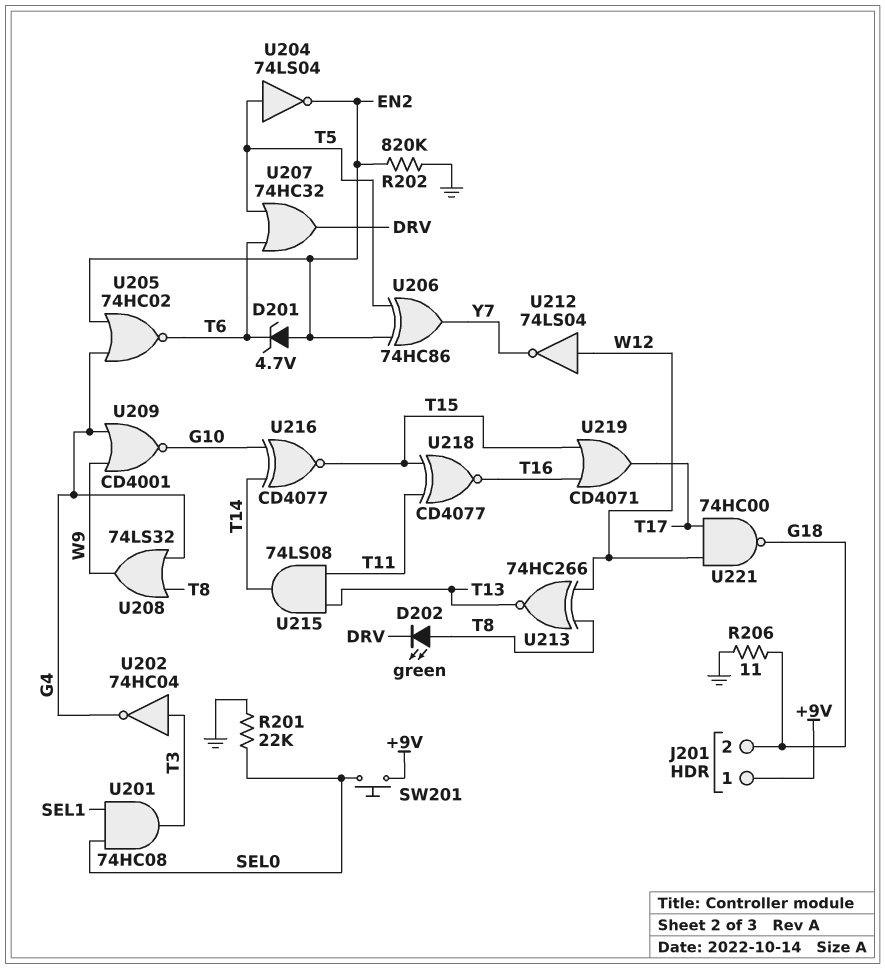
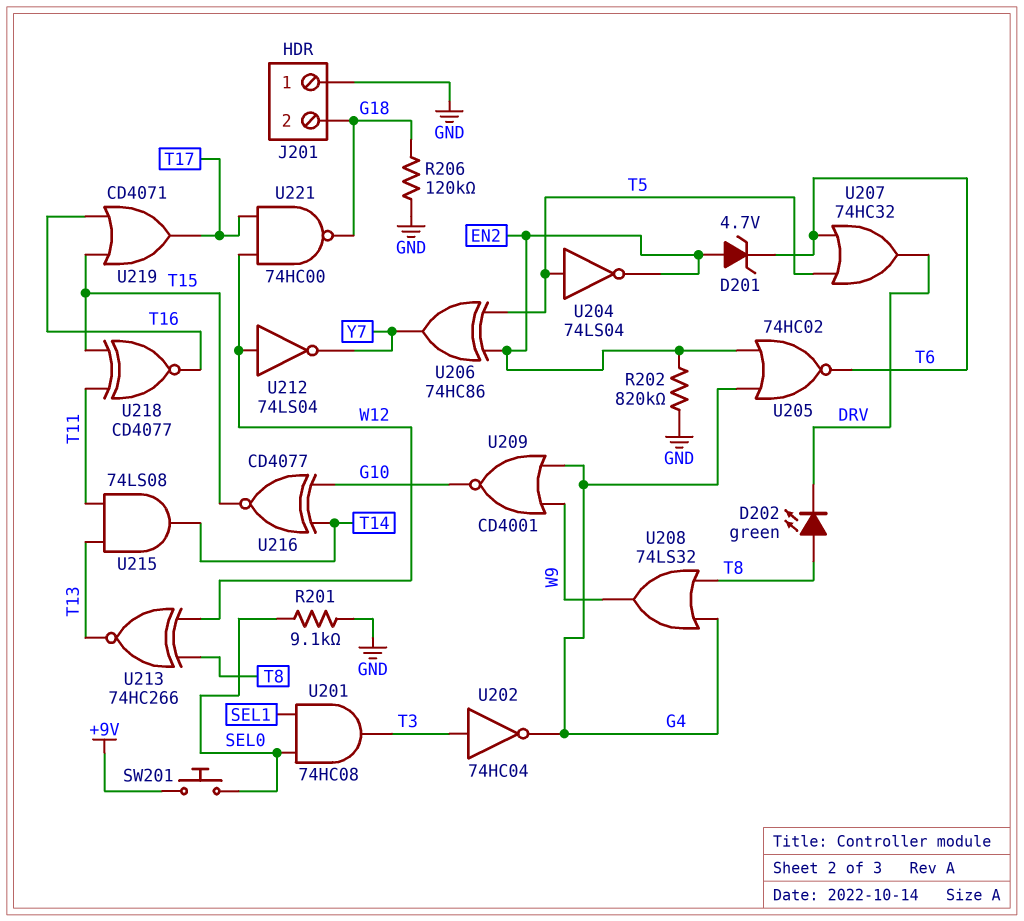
J201 pin 1: +9V -> GND
R201: 22k (GND, SEL0) -> 9.1k (GND, SEL0)
R206: 11 (G18, GND) -> 120k (G18, GND)

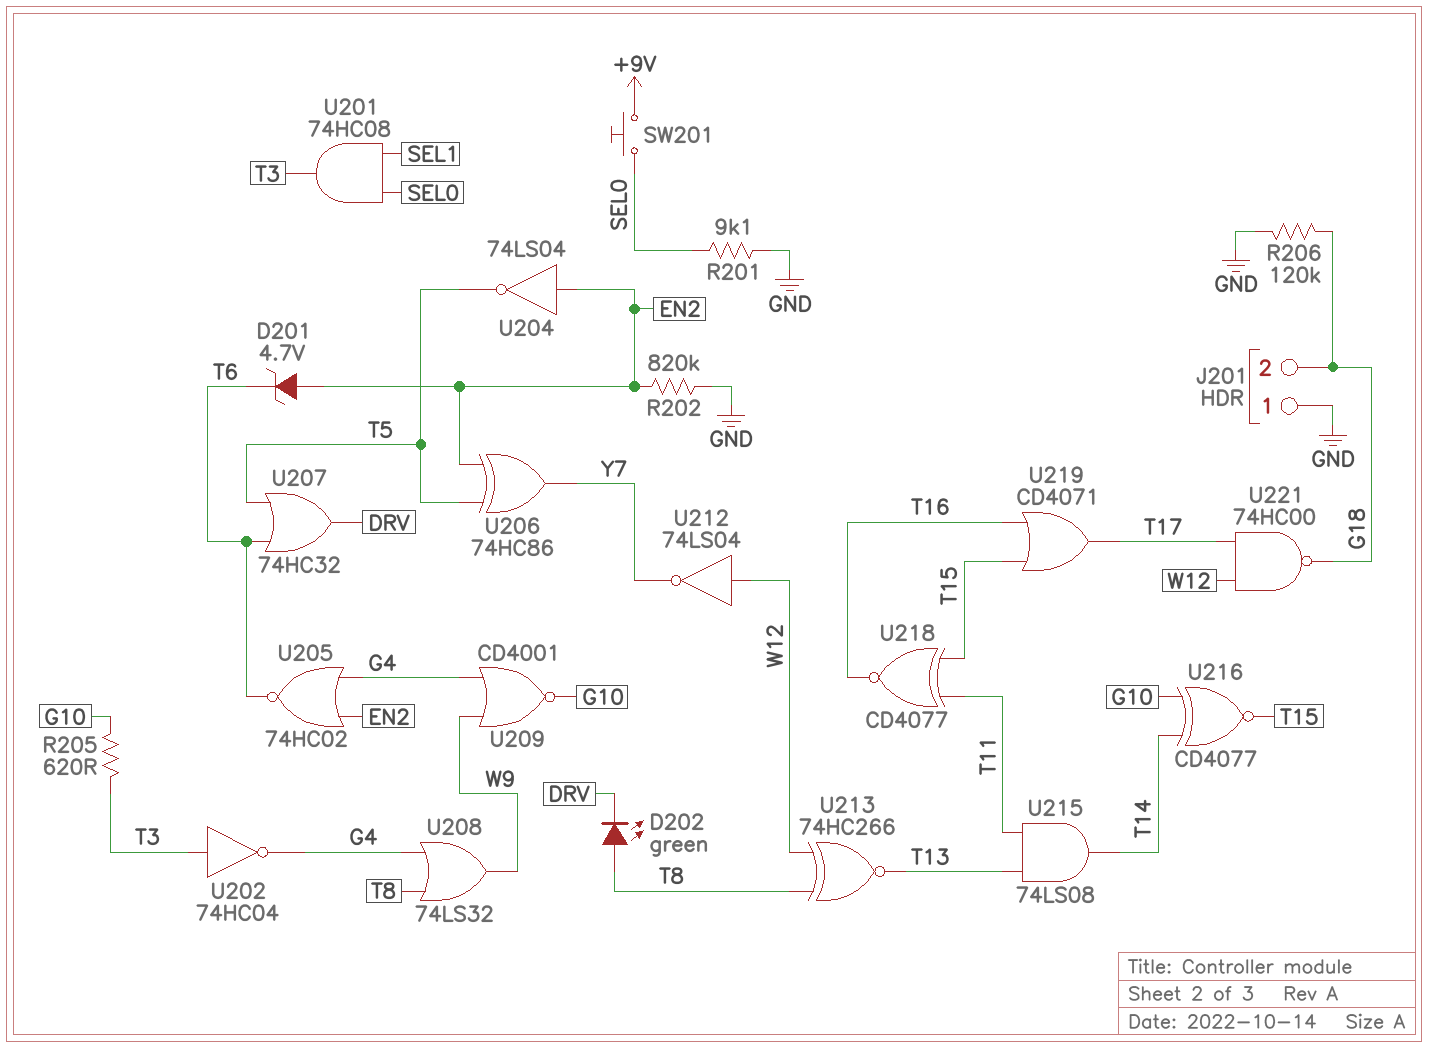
R205: none -> 620 (G10, T3)
U204: NOT 74LS04 (in T5, out EN2) -> NOT 74LS04 (in EN2, out T5)

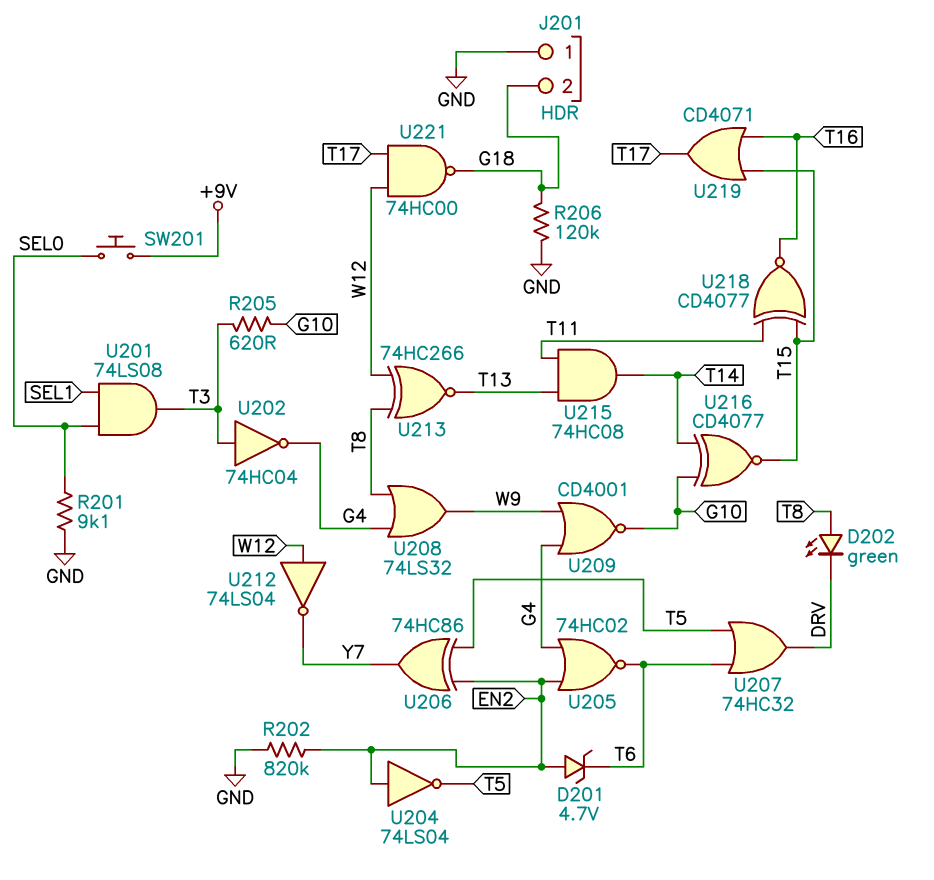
U201: AND 74HC08 (in SEL0, in SEL1, out T3) -> AND 74LS08 (in SEL0, in SEL1, out T3)
U215: AND 74LS08 (in T11, in T13, out T14) -> AND 74HC08 (in T11, in T13, out T14)

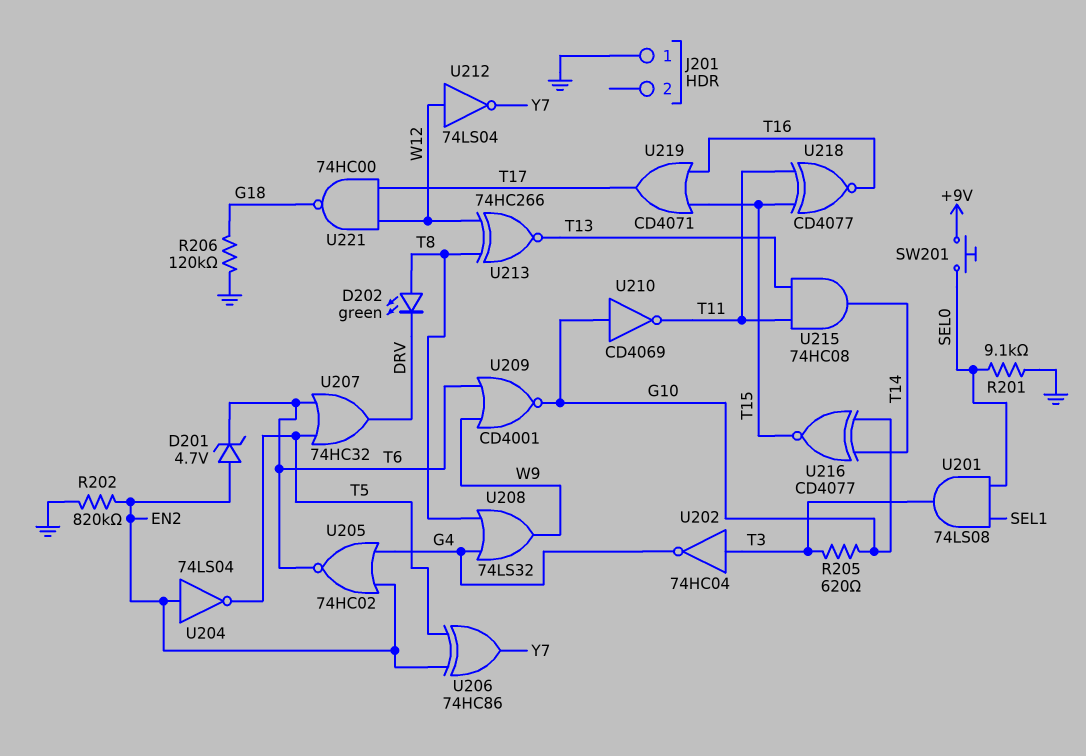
J201 pin 2: G18 -> none
U209: NOR CD4001 (in G4, in W9, out G10) -> NOR CD4001 (in T6, in W9, out G10)
U210: none -> NOT CD4069 (in G10, out T11)

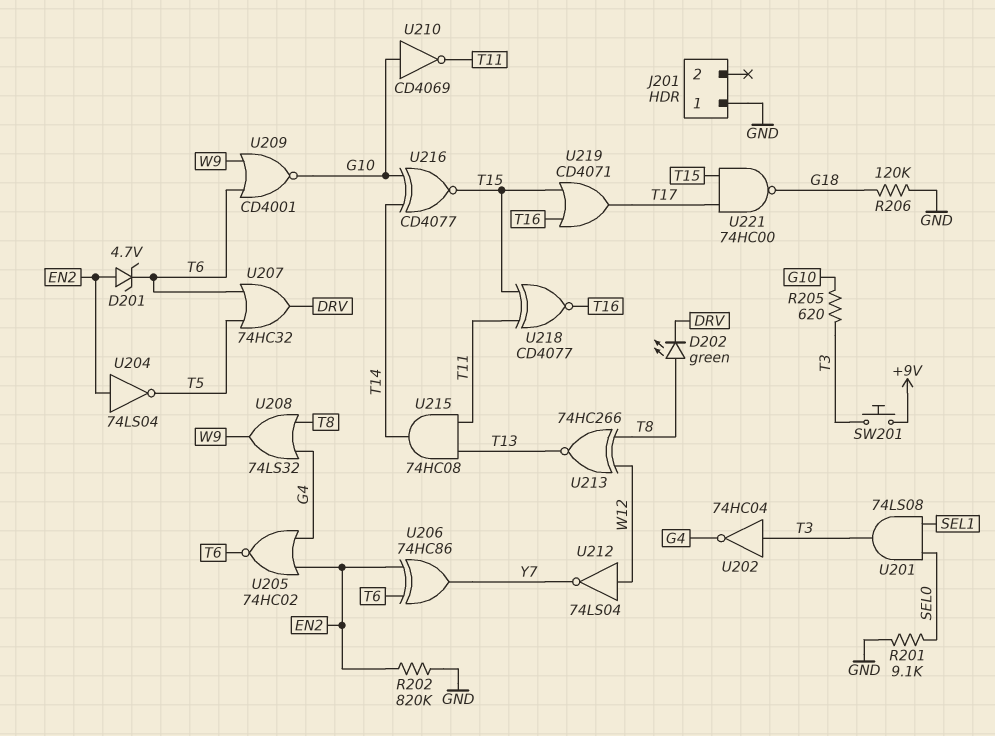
SW201: button (+9V, SEL0) -> button (+9V, T3)
U206: XOR 74HC86 (in EN2, in T5, out Y7) -> XOR 74HC86 (in EN2, in T6, out Y7)
U221: NAND 74HC00 (in T17, in W12, out G18) -> NAND 74HC00 (in T15, in T17, out G18)

